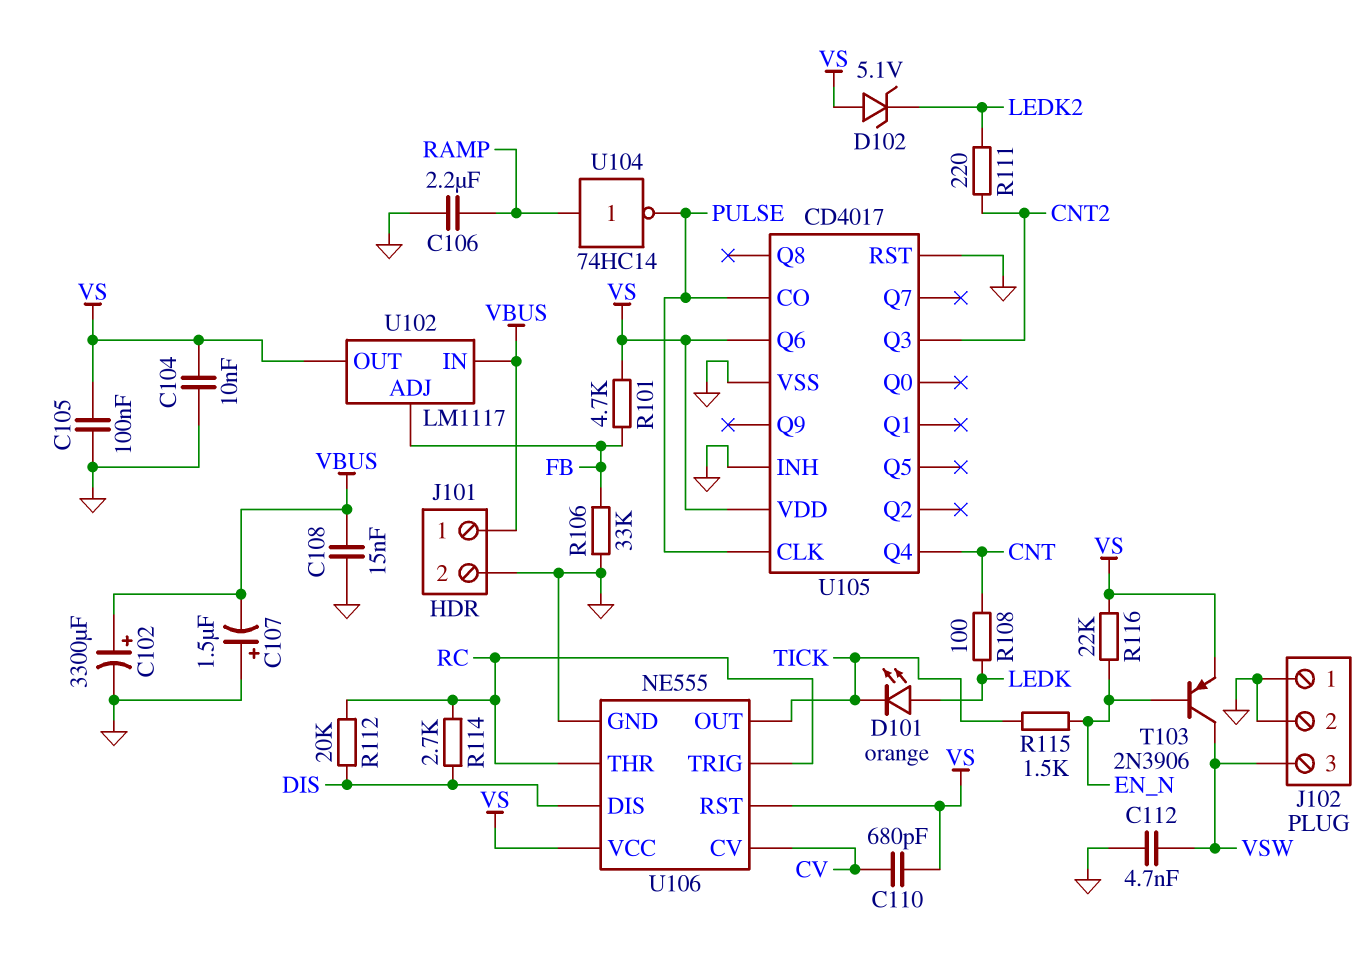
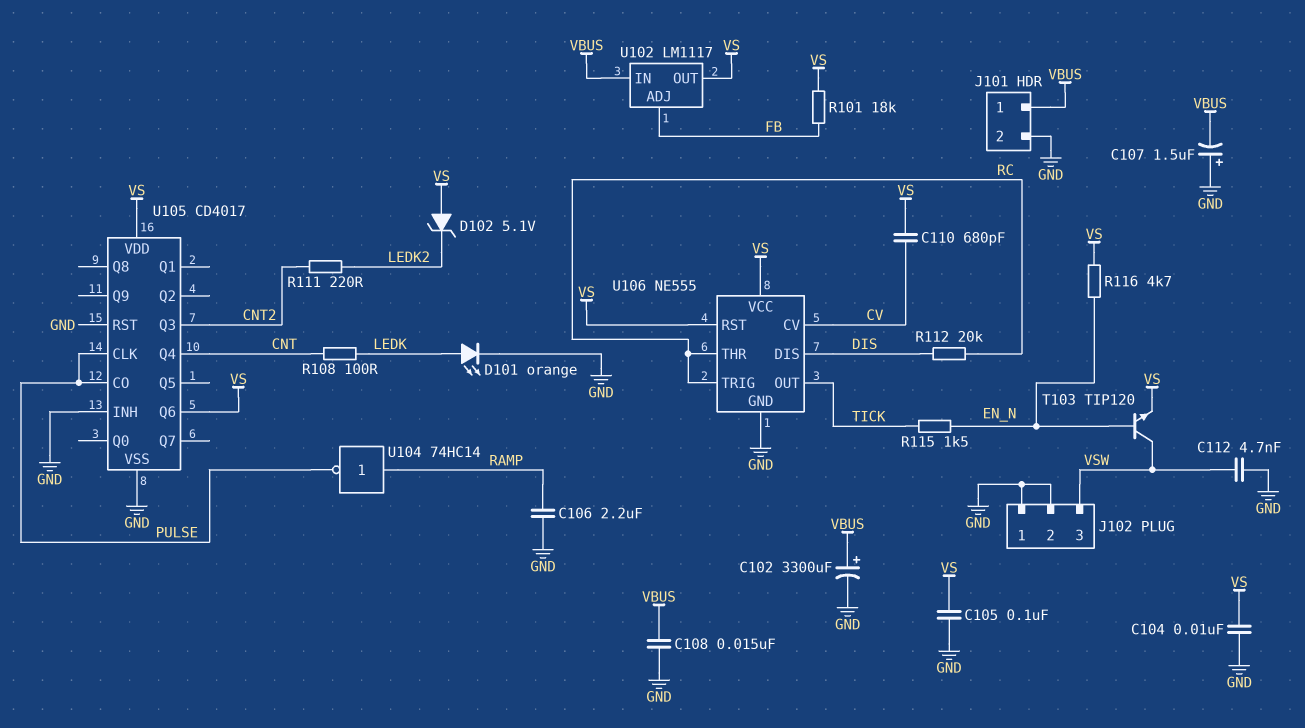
D101: LED orange (A LEDK, K TICK) -> LED orange (A LEDK, K GND)
R101: 4.7k (FB, VS) -> 18k (FB, VS)
R106: 33k (FB, GND) -> none
R114: 2.7k (DIS, RC) -> none
R116: 22k (EN_N, VS) -> 4.7k (EN_N, VS)
T103: PNP 2N3906 (B EN_N, C VSW, E VS) -> NPN TIP120 (B EN_N, C VSW, E VS)

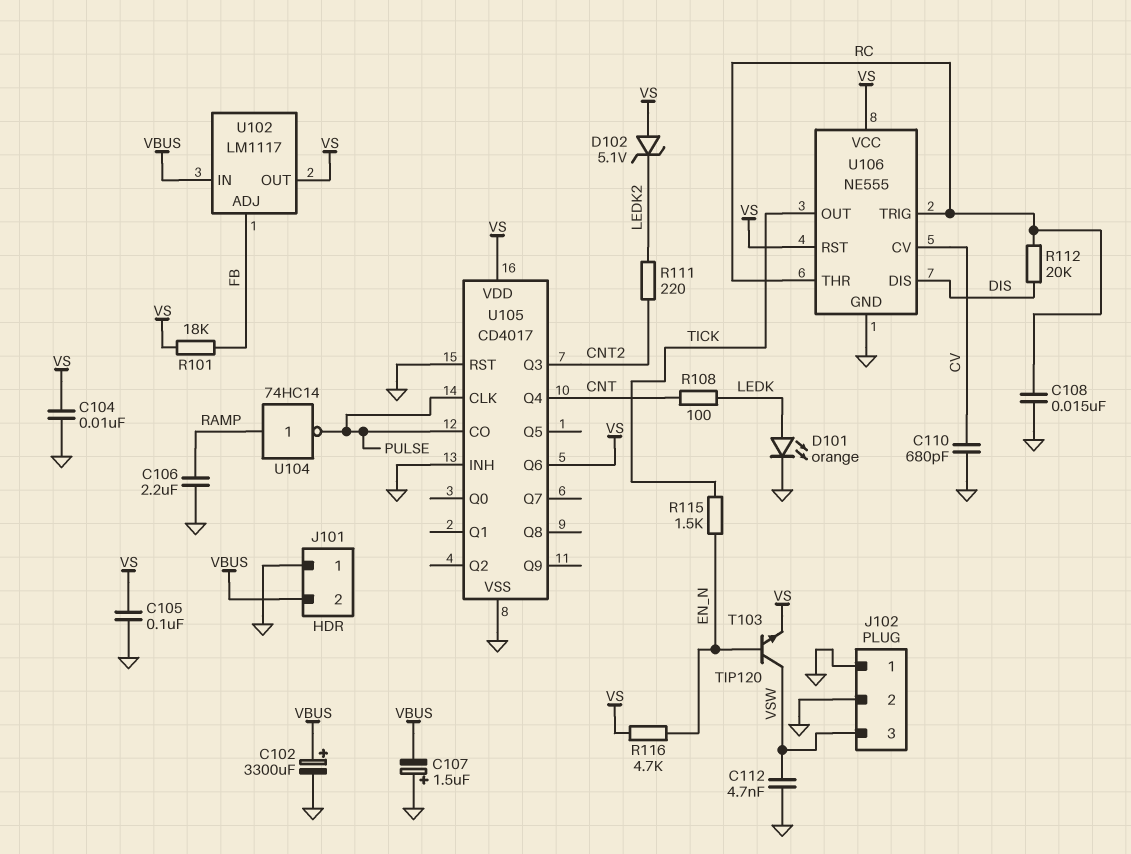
C108: 15nF (GND, VBUS) -> 15nF (GND, RC)
C110: 680pF (CV, VS) -> 680pF (CV, GND)
J101 pin 1: VBUS -> GND
J101 pin 2: GND -> VBUS

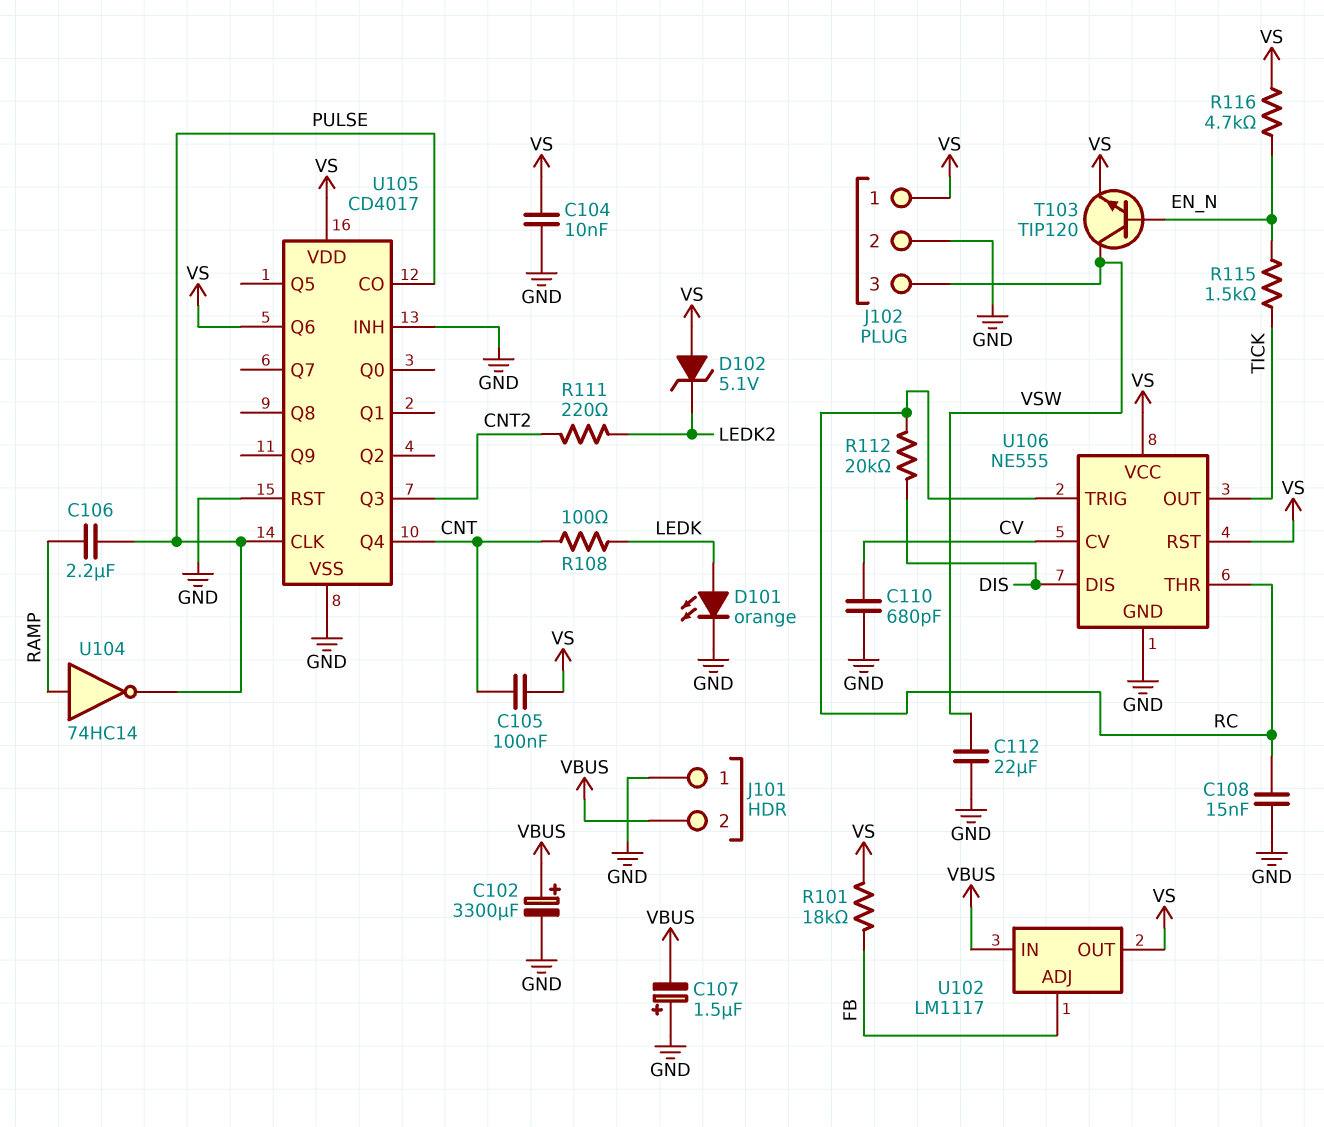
C105: 100nF (GND, VS) -> 100nF (CNT, VS)
C106: 2.2uF (GND, RAMP) -> 2.2uF (PULSE, RAMP)
C112: 4.7nF (GND, VSW) -> 22uF (GND, VSW)
J102 pin 1: GND -> VS

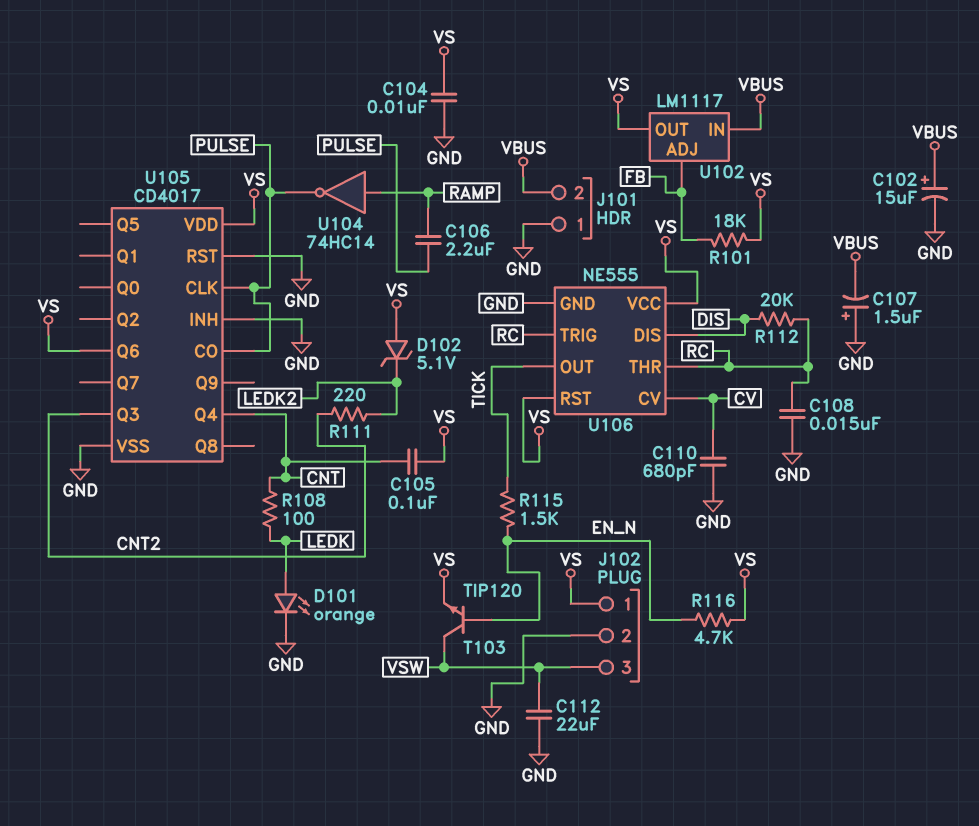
C102: 3300uF (plus VBUS, minus GND) -> 15uF (plus VBUS, minus GND)

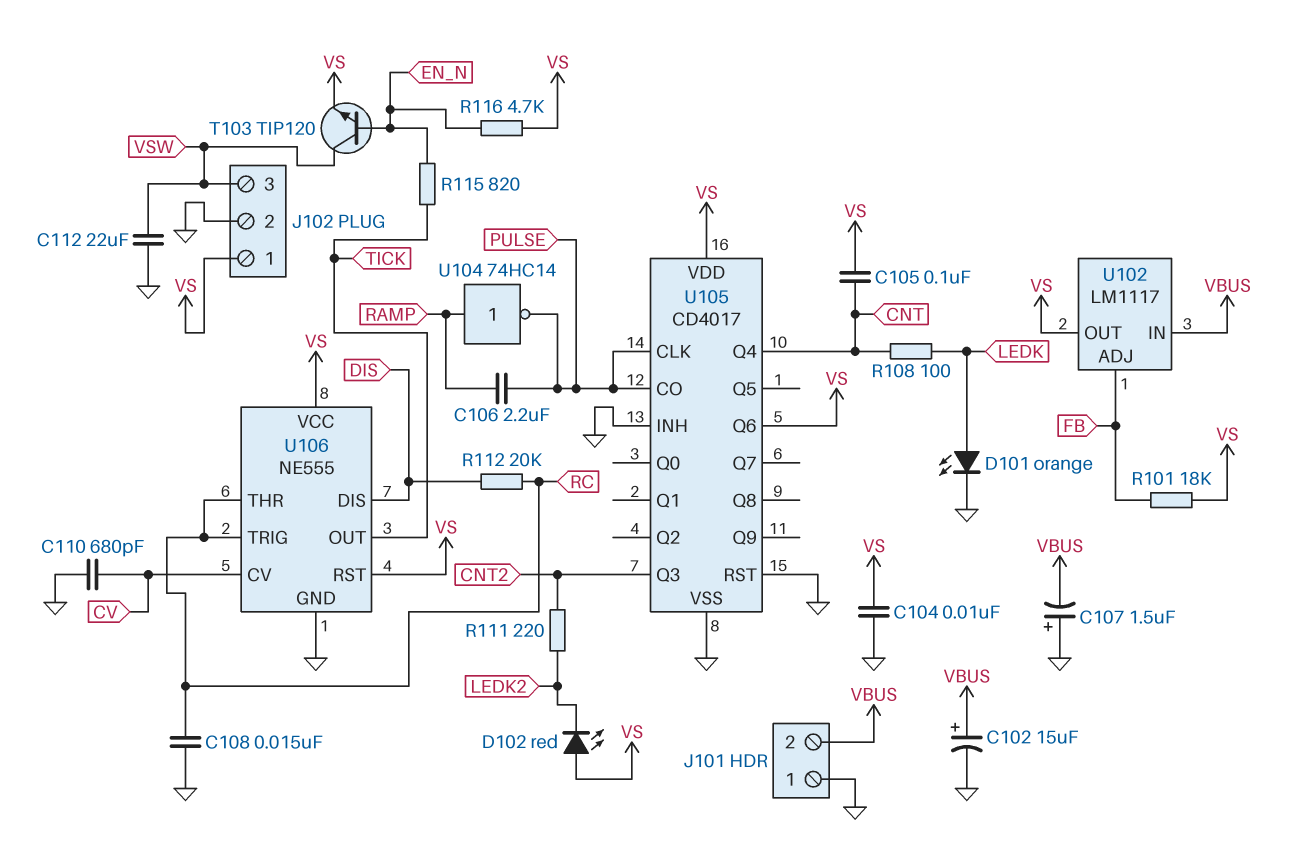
D102: zener 5.1V (A VS, K LEDK2) -> LED red (A VS, K LEDK2)
R115: 1.5k (EN_N, TICK) -> 820 (EN_N, TICK)

